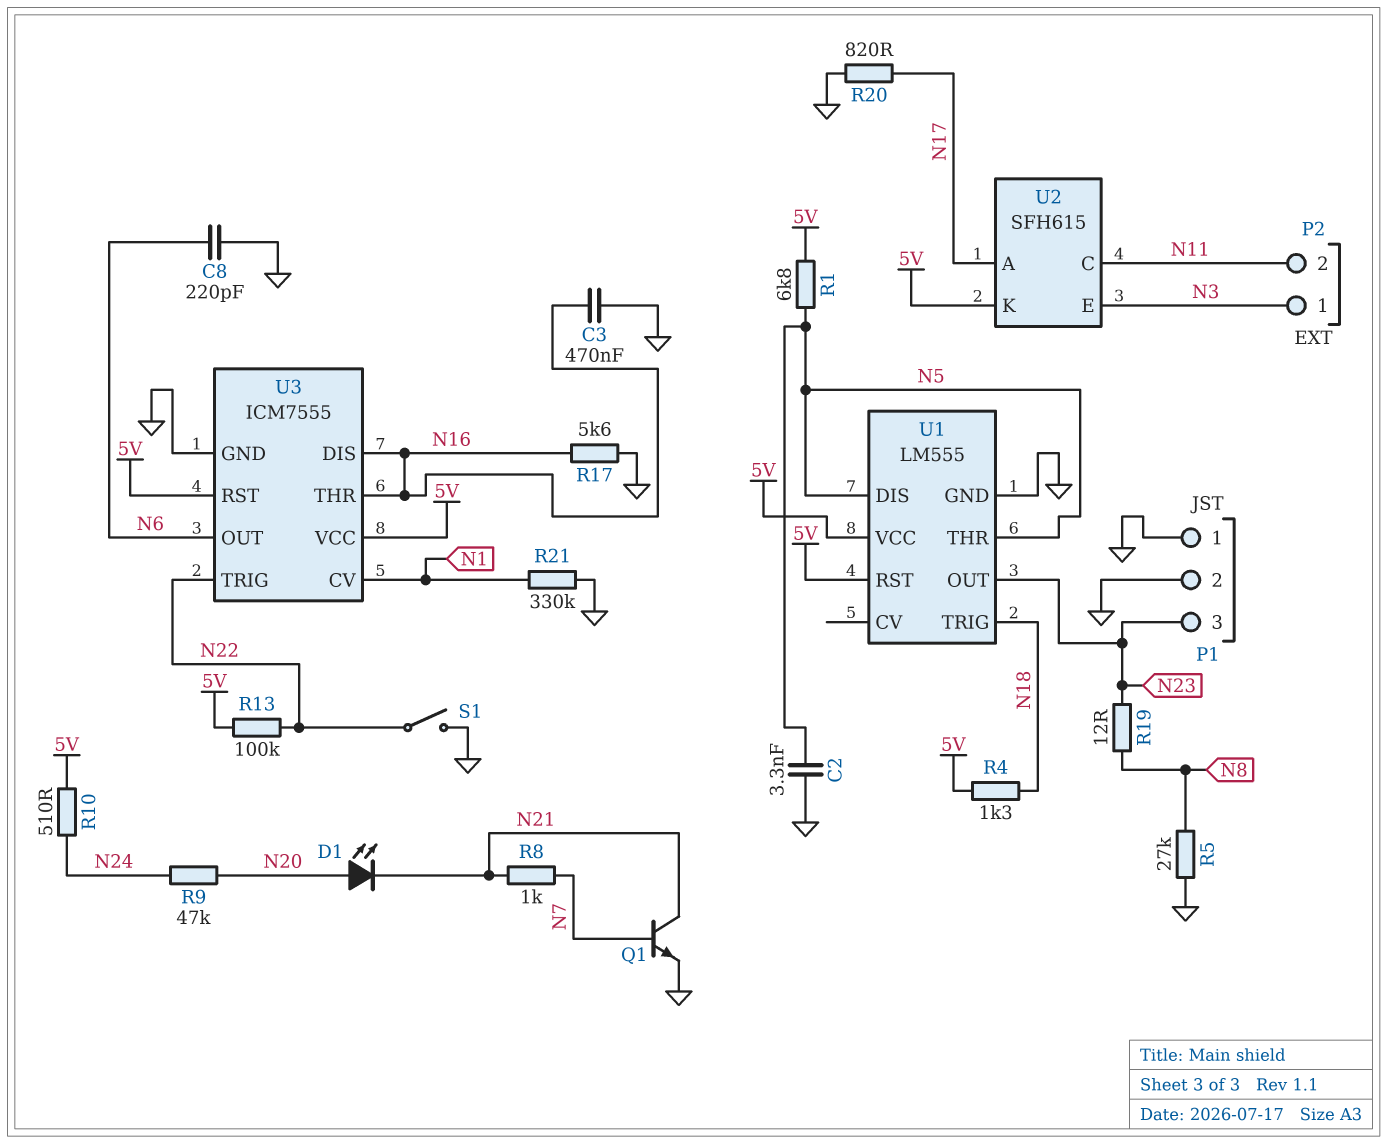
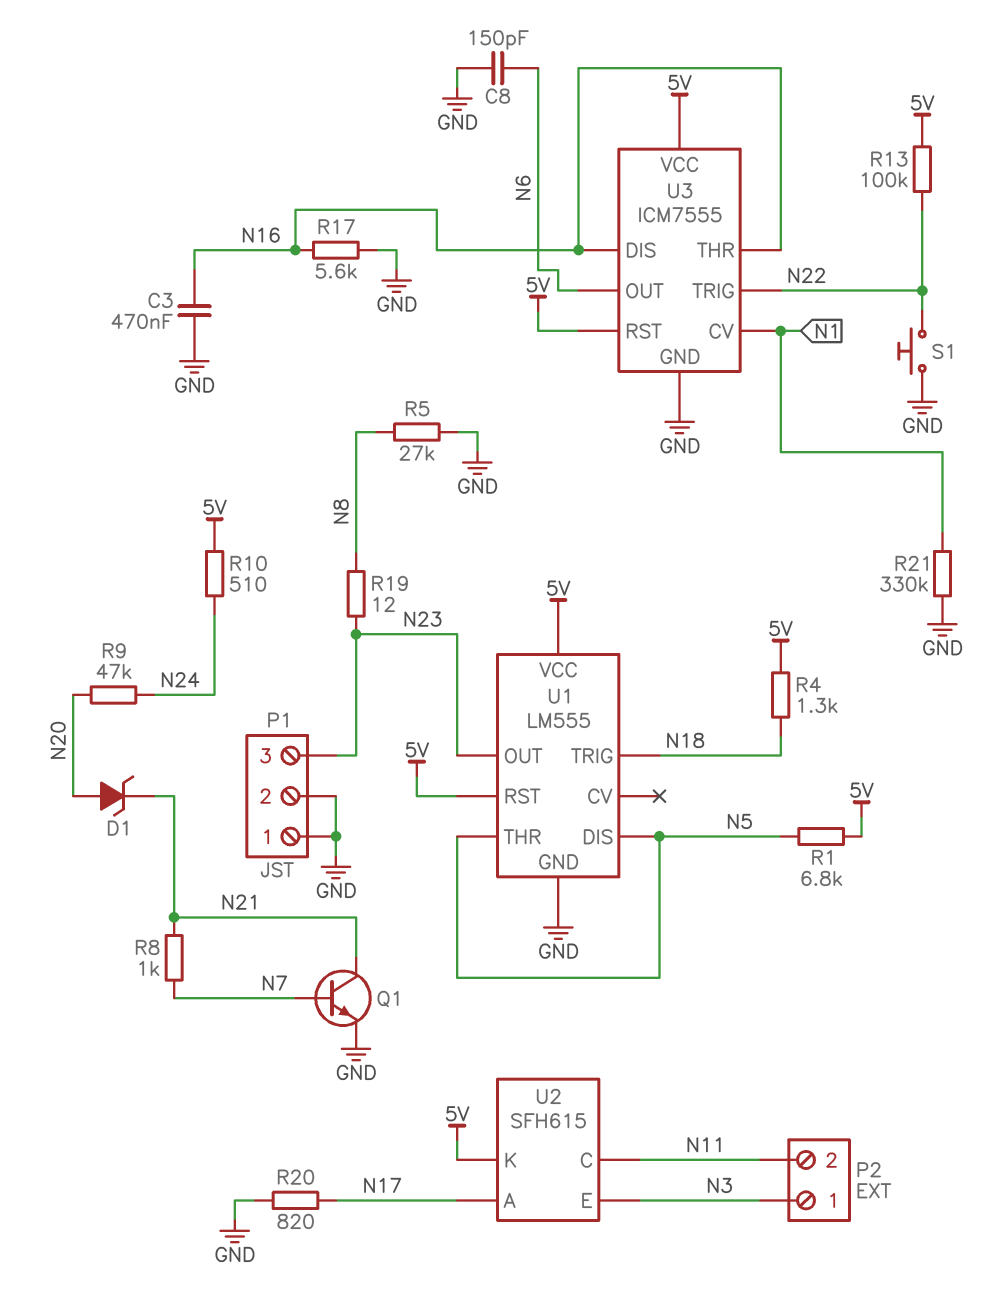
C2: 3.3nF (GND, N5) -> none
C8: 220pF (GND, N6) -> 150pF (GND, N6)
D1: LED (A N20, K N21) -> zener (A N20, K N21)
S1: switch (GND, N22) -> button (GND, N22)

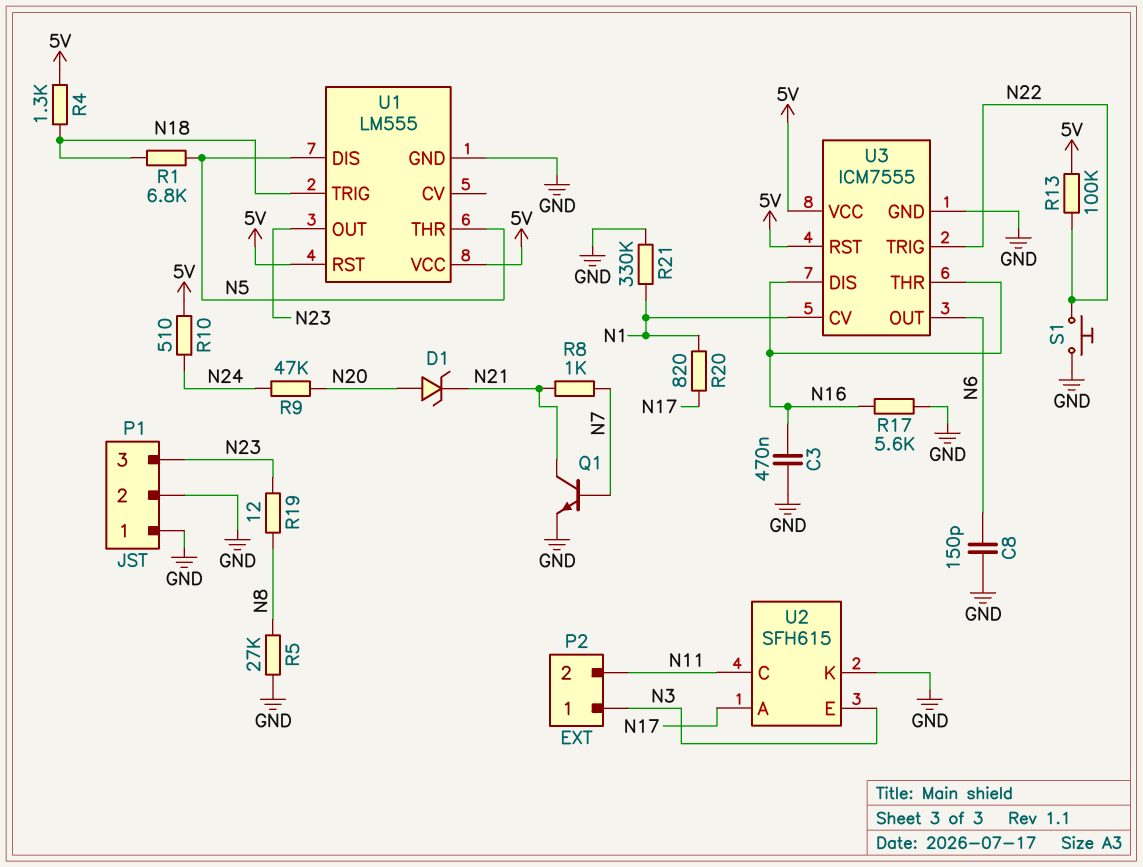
R1: 6.8k (5V, N5) -> 6.8k (N5, N18)
R20: 820 (GND, N17) -> 820 (N1, N17)
U2 pin K: 5V -> GND

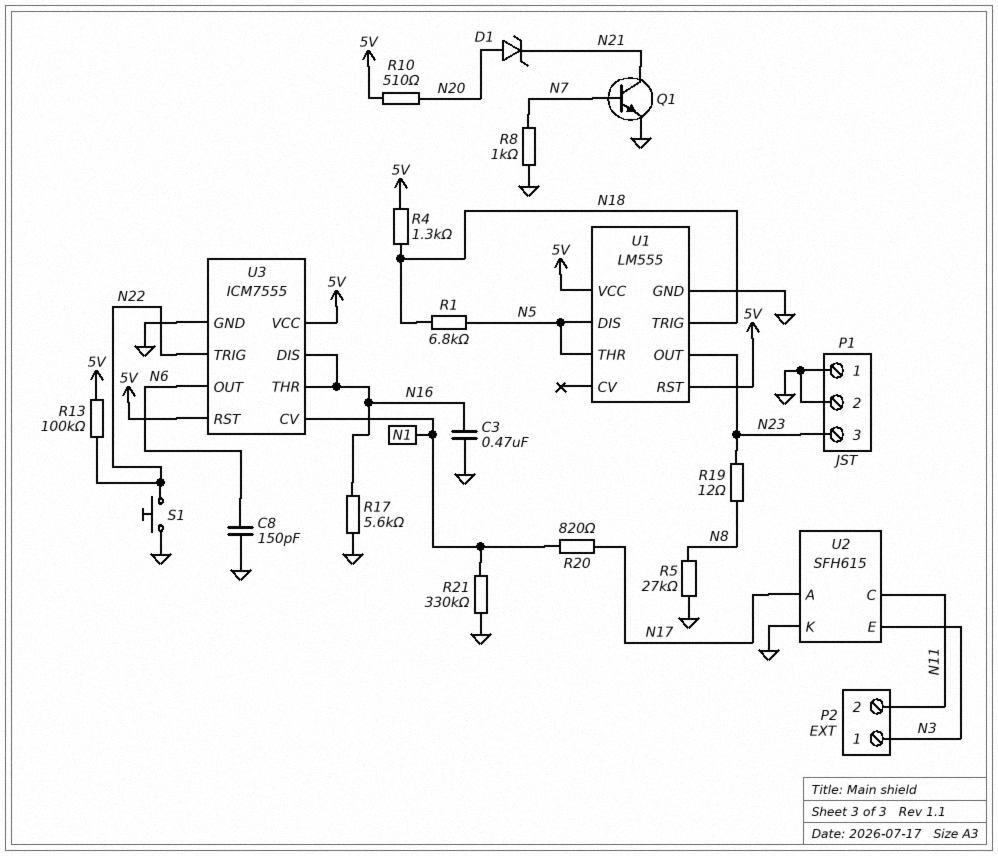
R8: 1k (N7, N21) -> 1k (GND, N7)
R9: 47k (N20, N24) -> none
R10: 510 (5V, N24) -> 510 (5V, N20)

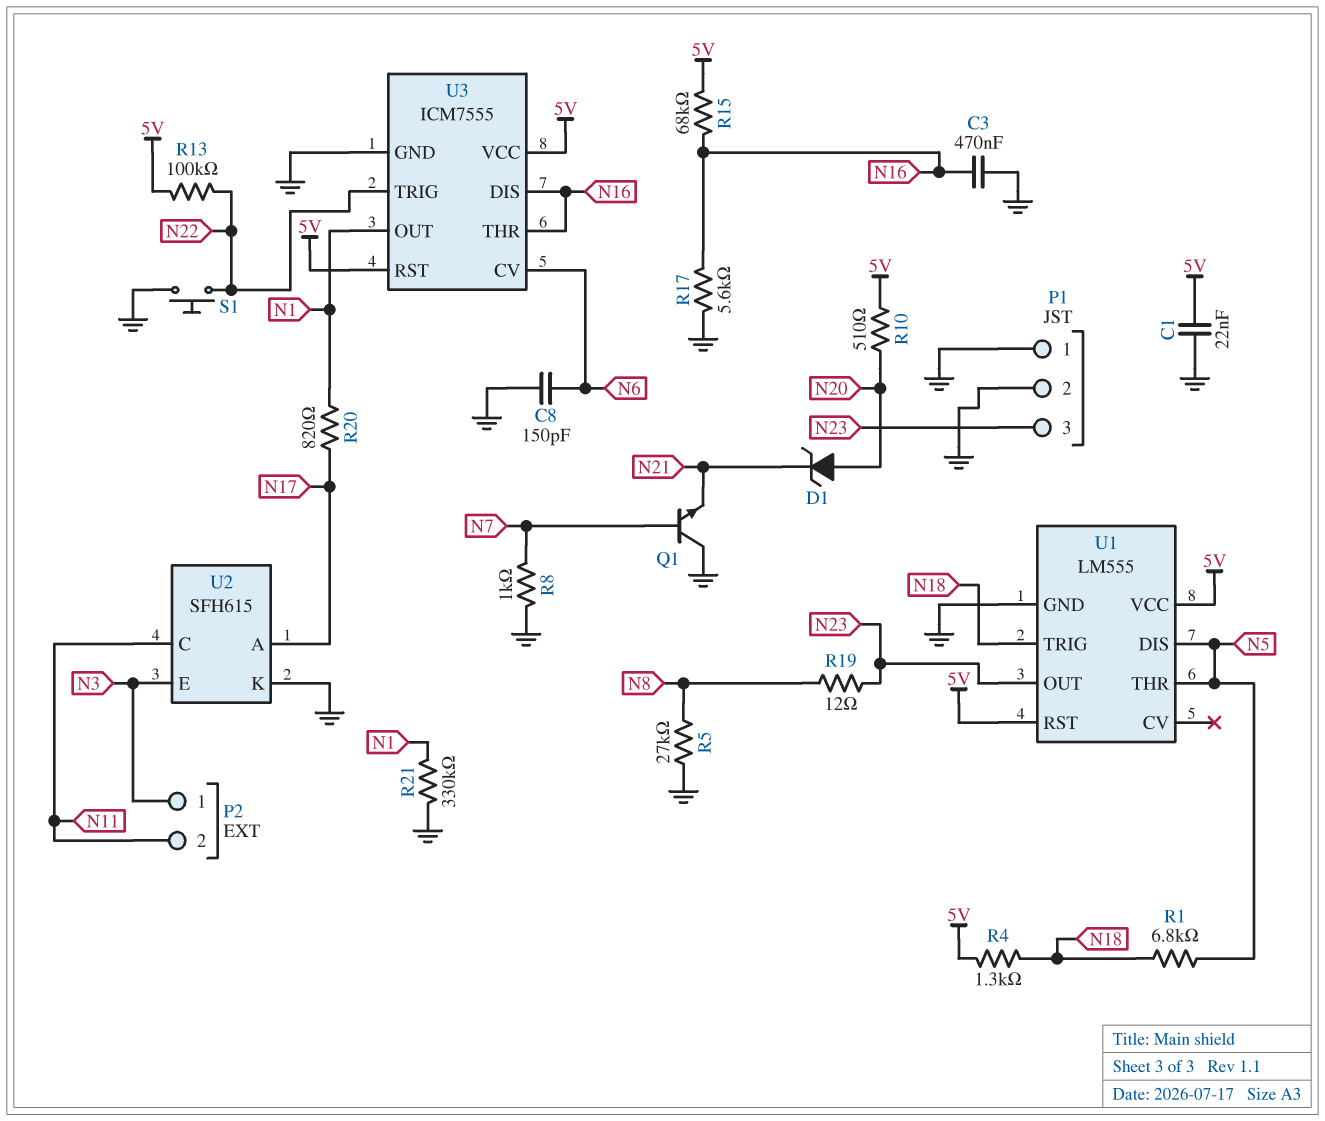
C1: none -> 22nF (5V, GND)
Q1: NPN (B N7, C N21, E GND) -> NPN (B N7, C GND, E N21)
R15: none -> 68k (5V, N16)
U3 pin CV: N1 -> N6
U3 pin OUT: N6 -> N1

